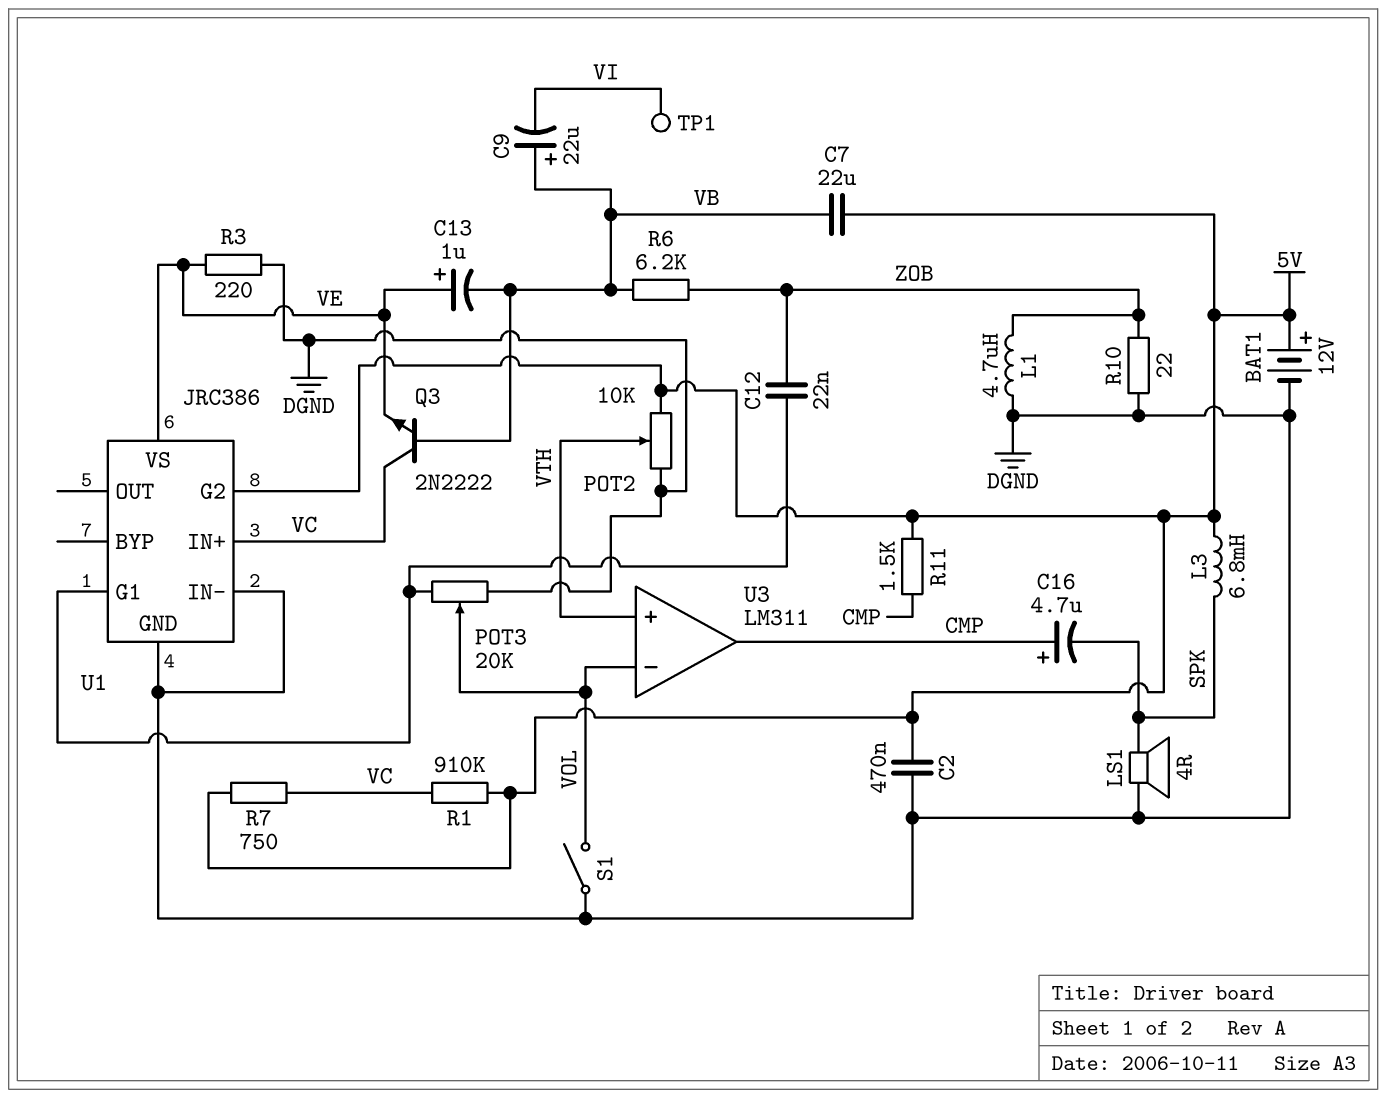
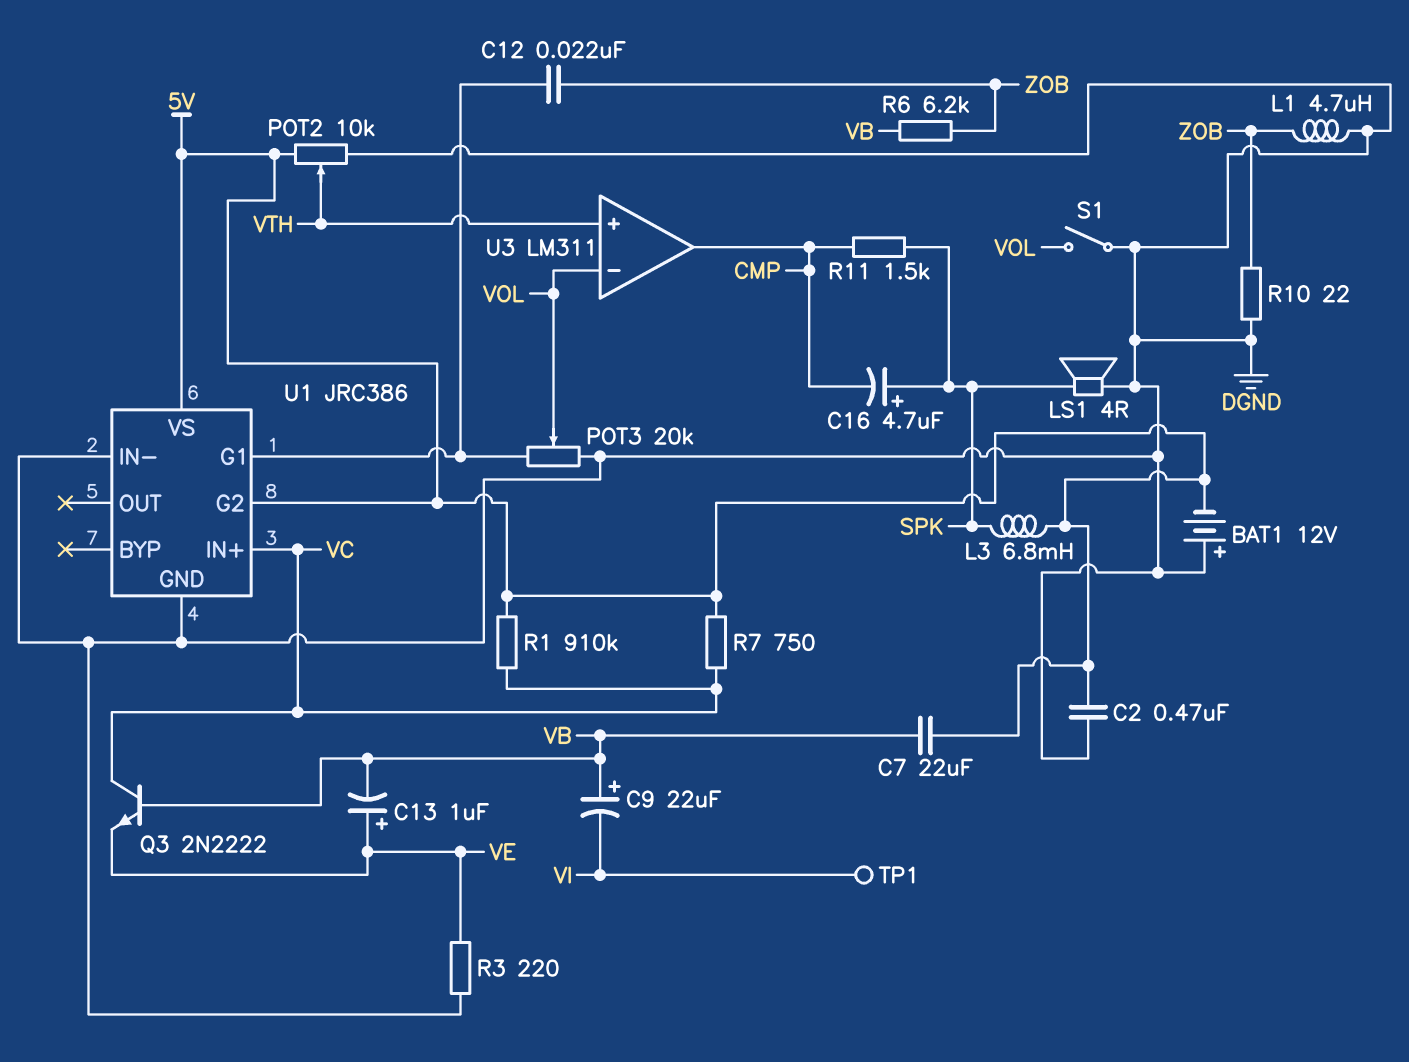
BAT1: 12V (plus 5V, minus DGND) -> 12V (plus DGND, minus 5V)
C16: 4.7uF (plus CMP, minus SPK) -> 4.7uF (plus SPK, minus CMP)
R11: 1.5k (5V, CMP) -> 1.5k (CMP, SPK)
U1 pin VS: VE -> 5V

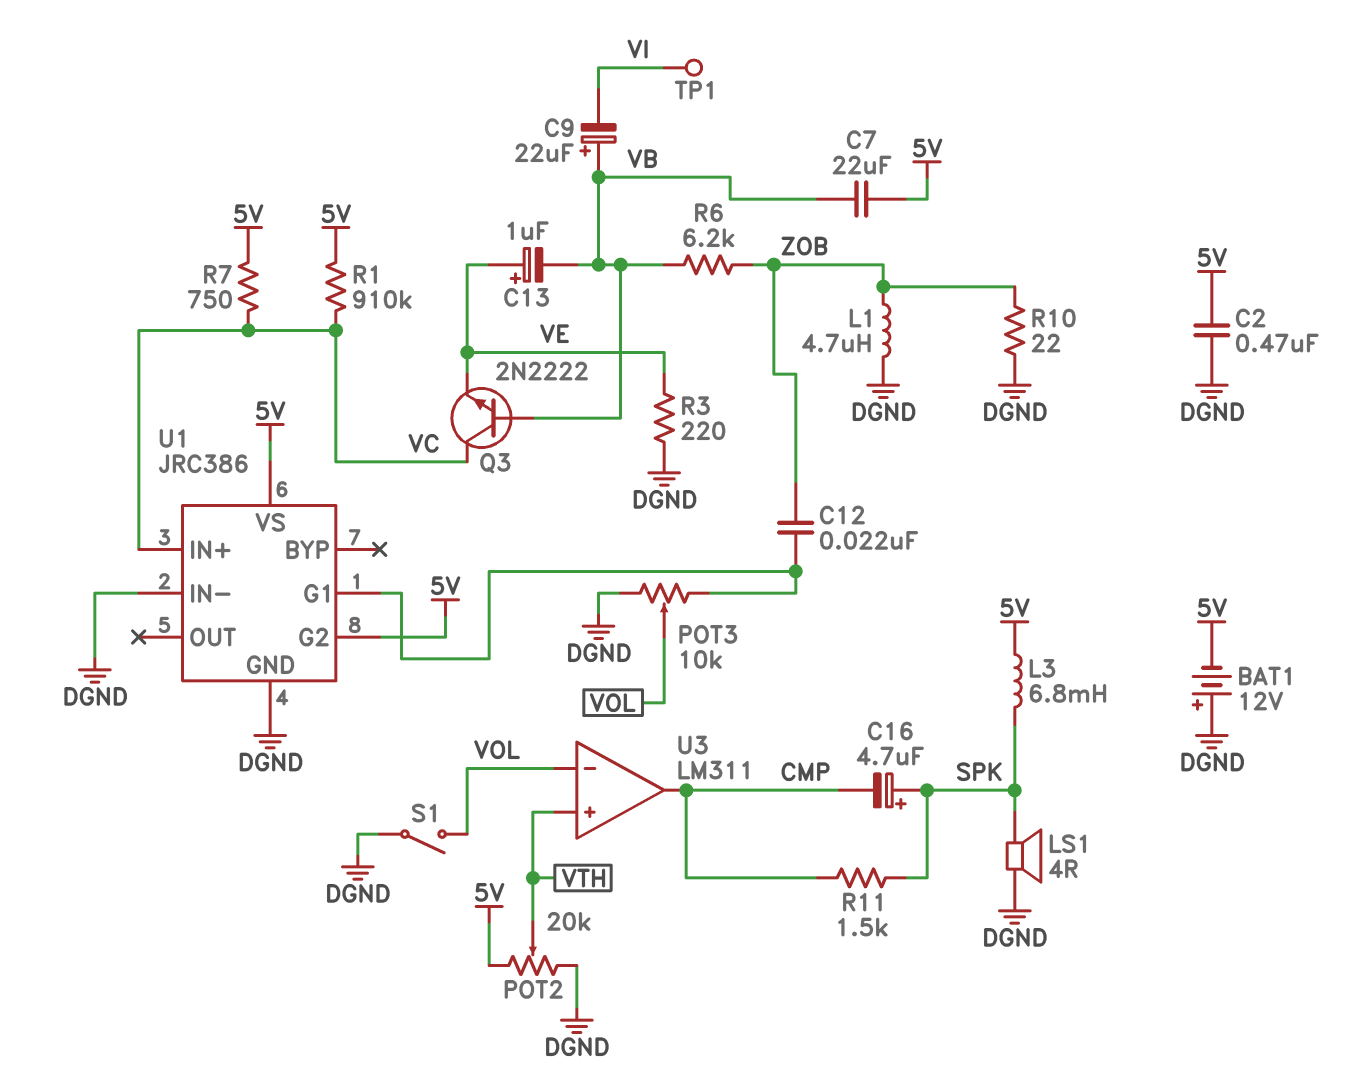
POT2: 10k (5V, DGND, wiper VTH) -> 20k (5V, DGND, wiper VTH)
POT3: 20k (DGND, U1/G1, wiper VOL) -> 10k (DGND, U1/G1, wiper VOL)

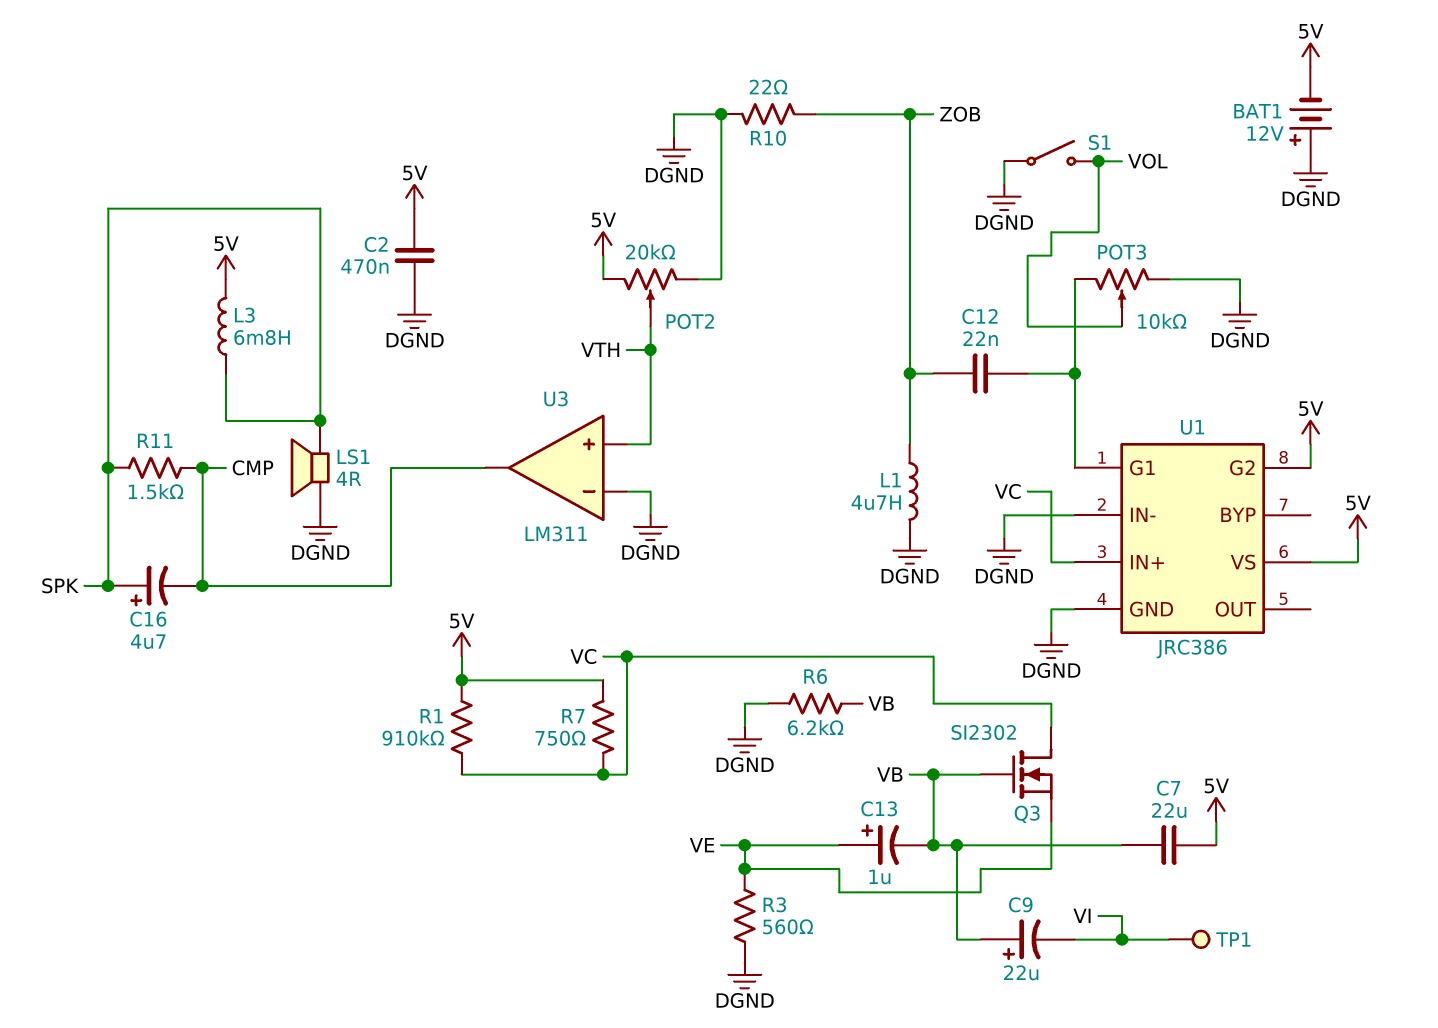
Q3: NPN 2N2222 (B VB, C VC, E VE) -> NMOS SI2302 (G VB, D VC, S VE)
R3: 220 (DGND, VE) -> 560 (DGND, VE)
R6: 6.2k (VB, ZOB) -> 6.2k (DGND, VB)
U3 pin in-: VOL -> DGND

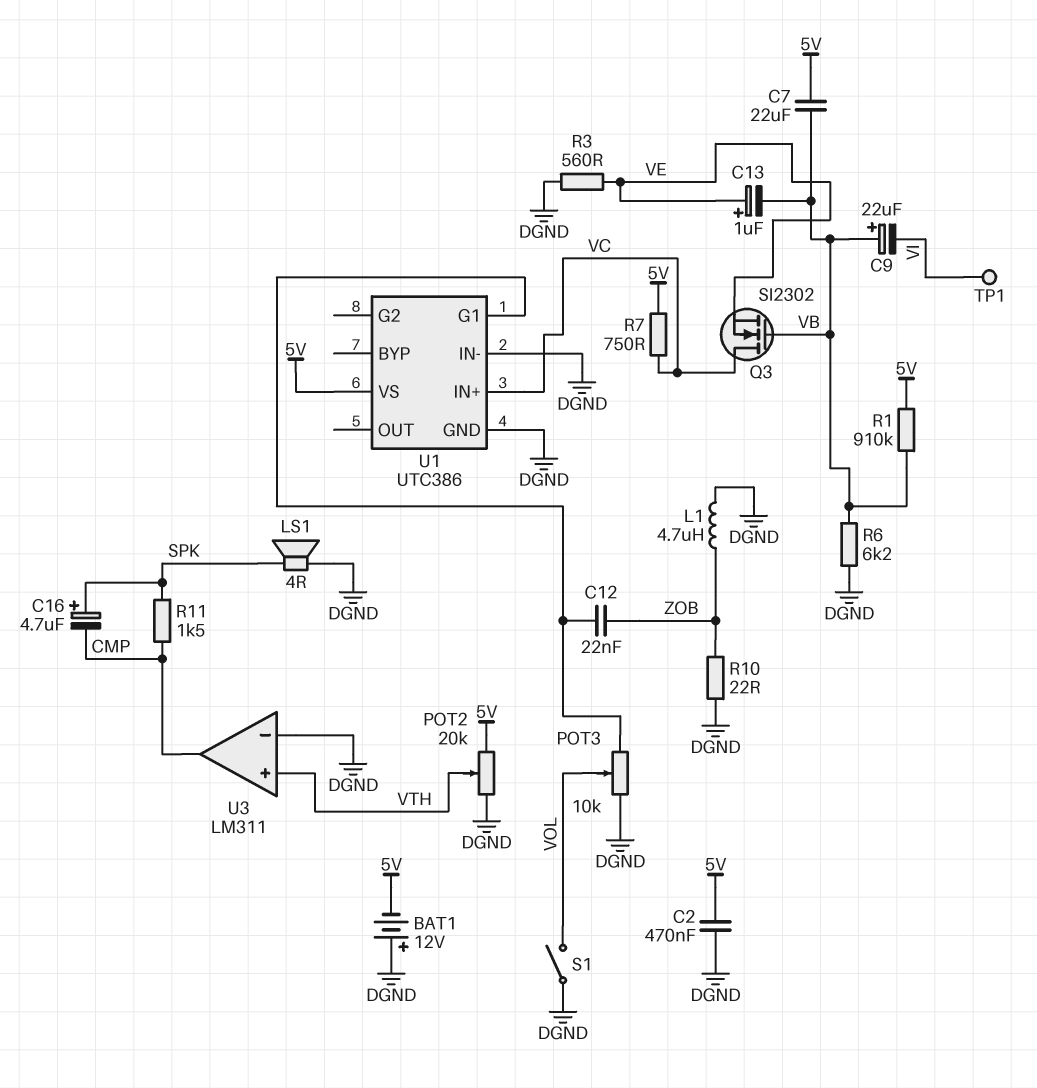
L3: 6.8mH (5V, SPK) -> none
R1: 910k (5V, VC) -> 910k (5V, VB)
U1: JRC386 -> UTC386
U1 pin G2: 5V -> none

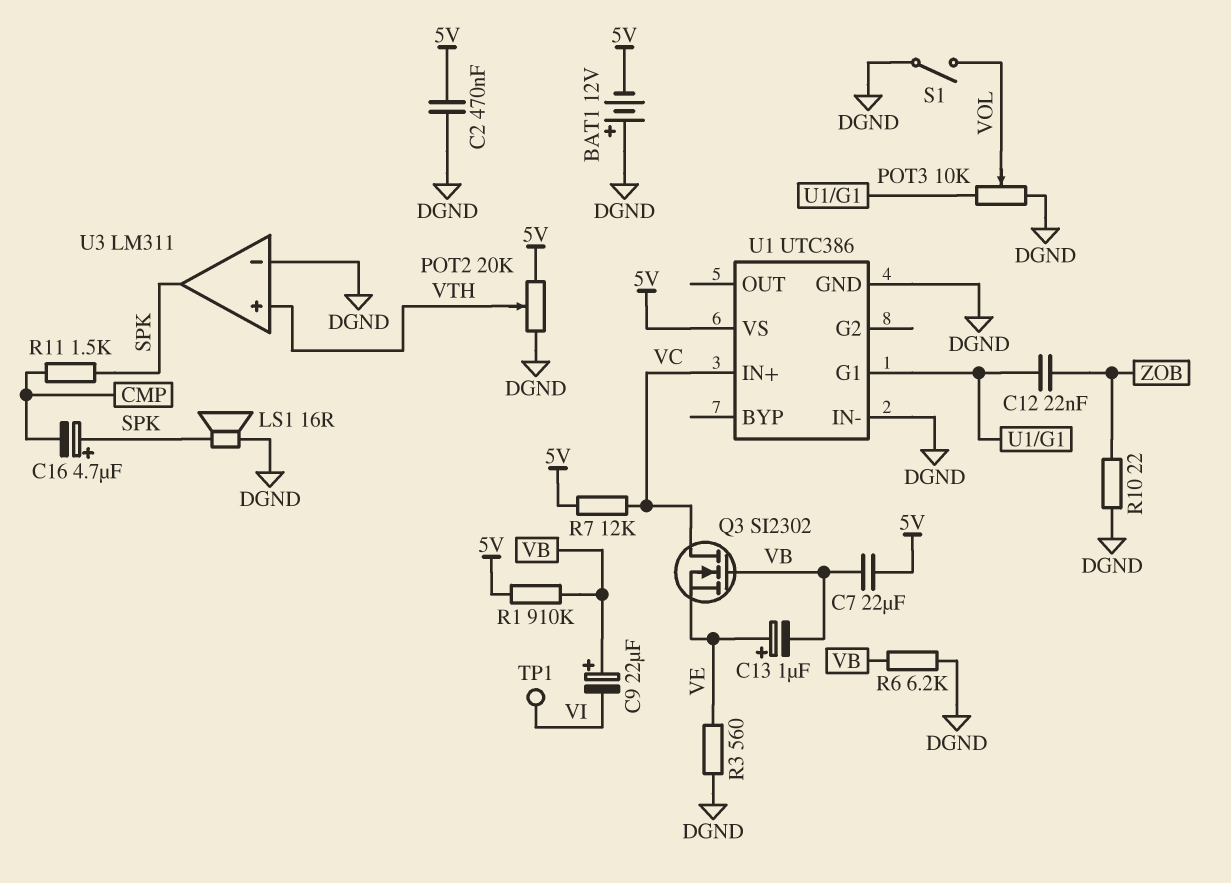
L1: 4.7uH (DGND, ZOB) -> none
LS1: speaker 4R (DGND, SPK) -> speaker 16R (DGND, SPK)
R7: 750 (5V, VC) -> 12k (5V, VC)
U3 pin out: CMP -> SPK

